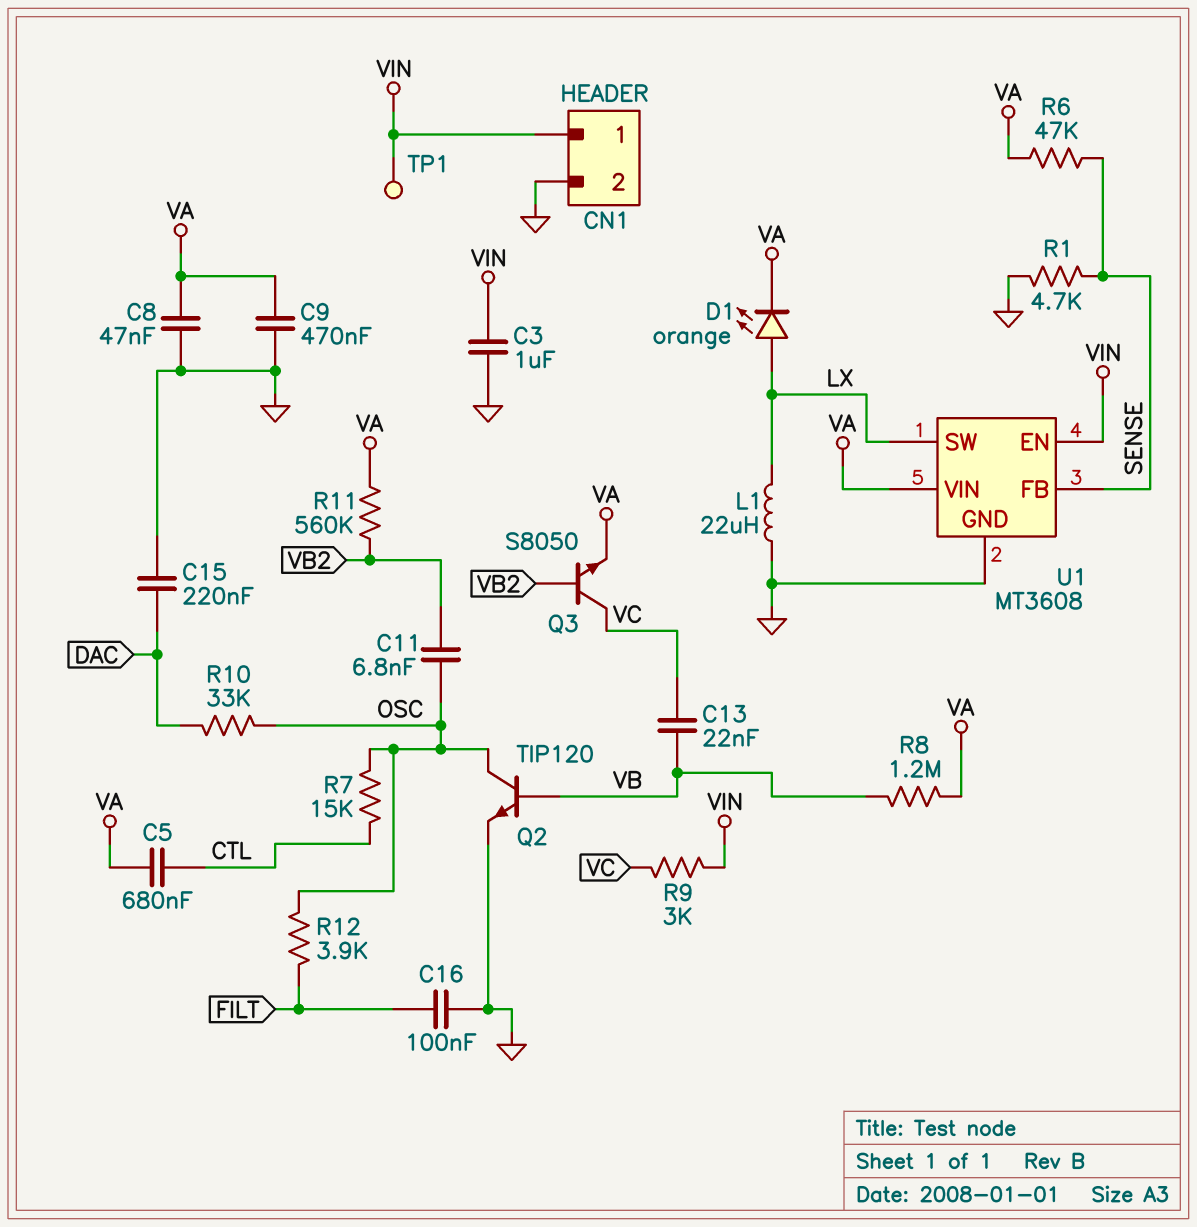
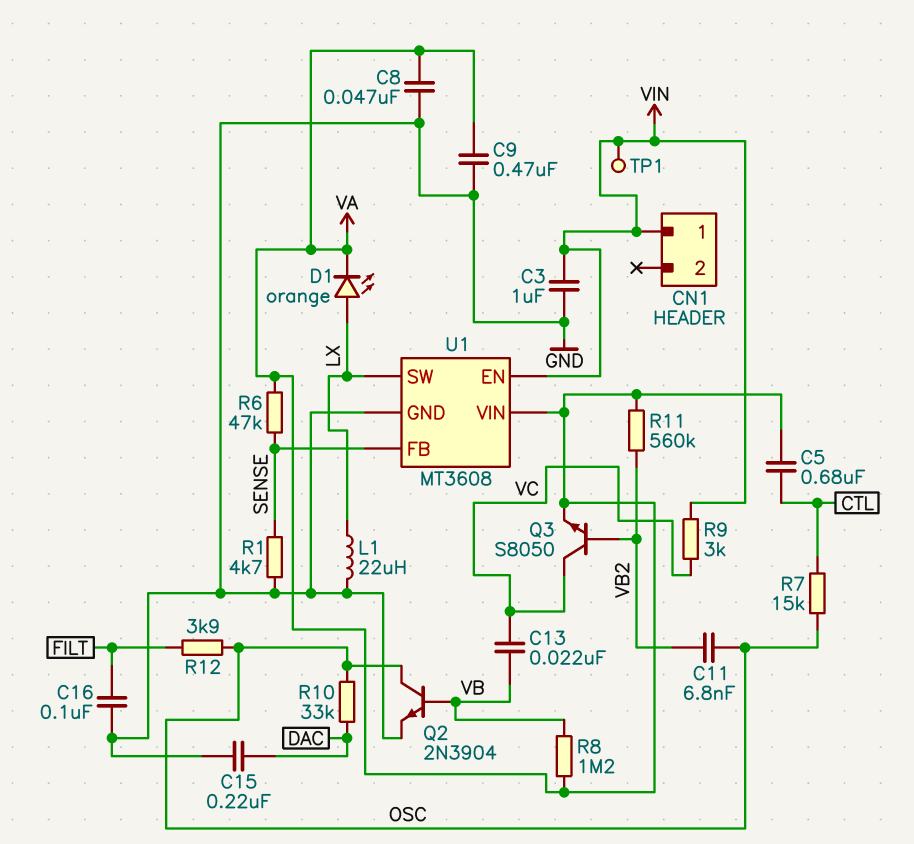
CN1 pin 2: GND -> none
Q2: NPN TIP120 (B VB, C OSC, E GND) -> NPN 2N3904 (B VB, C OSC, E GND)

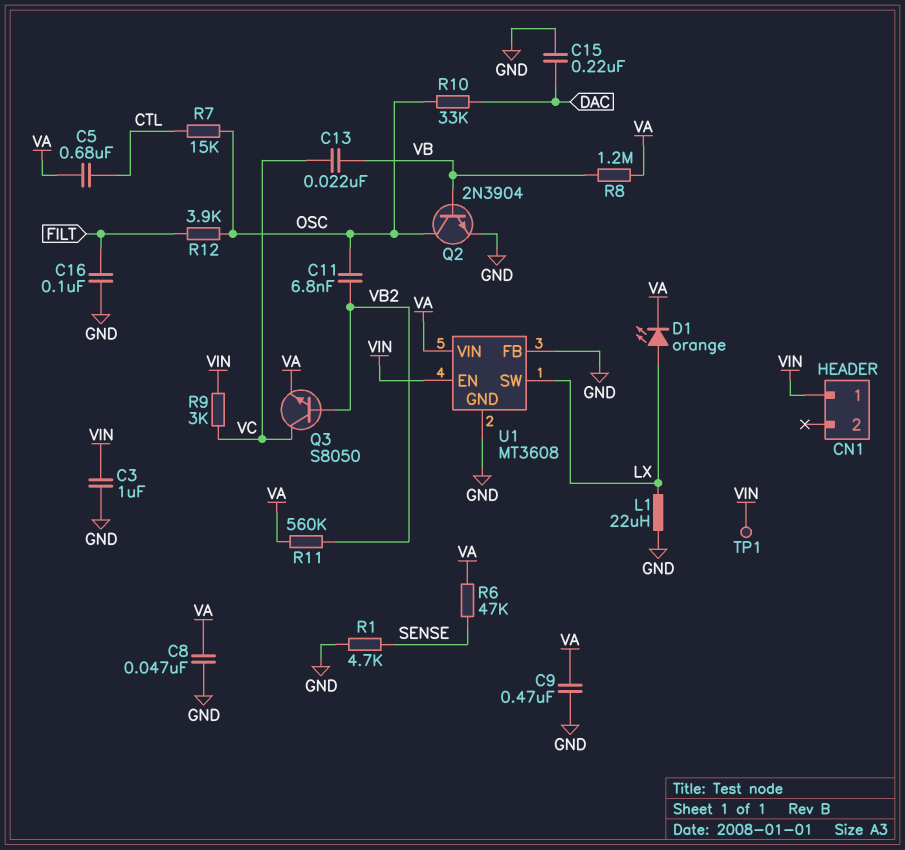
U1 pin FB: SENSE -> GND

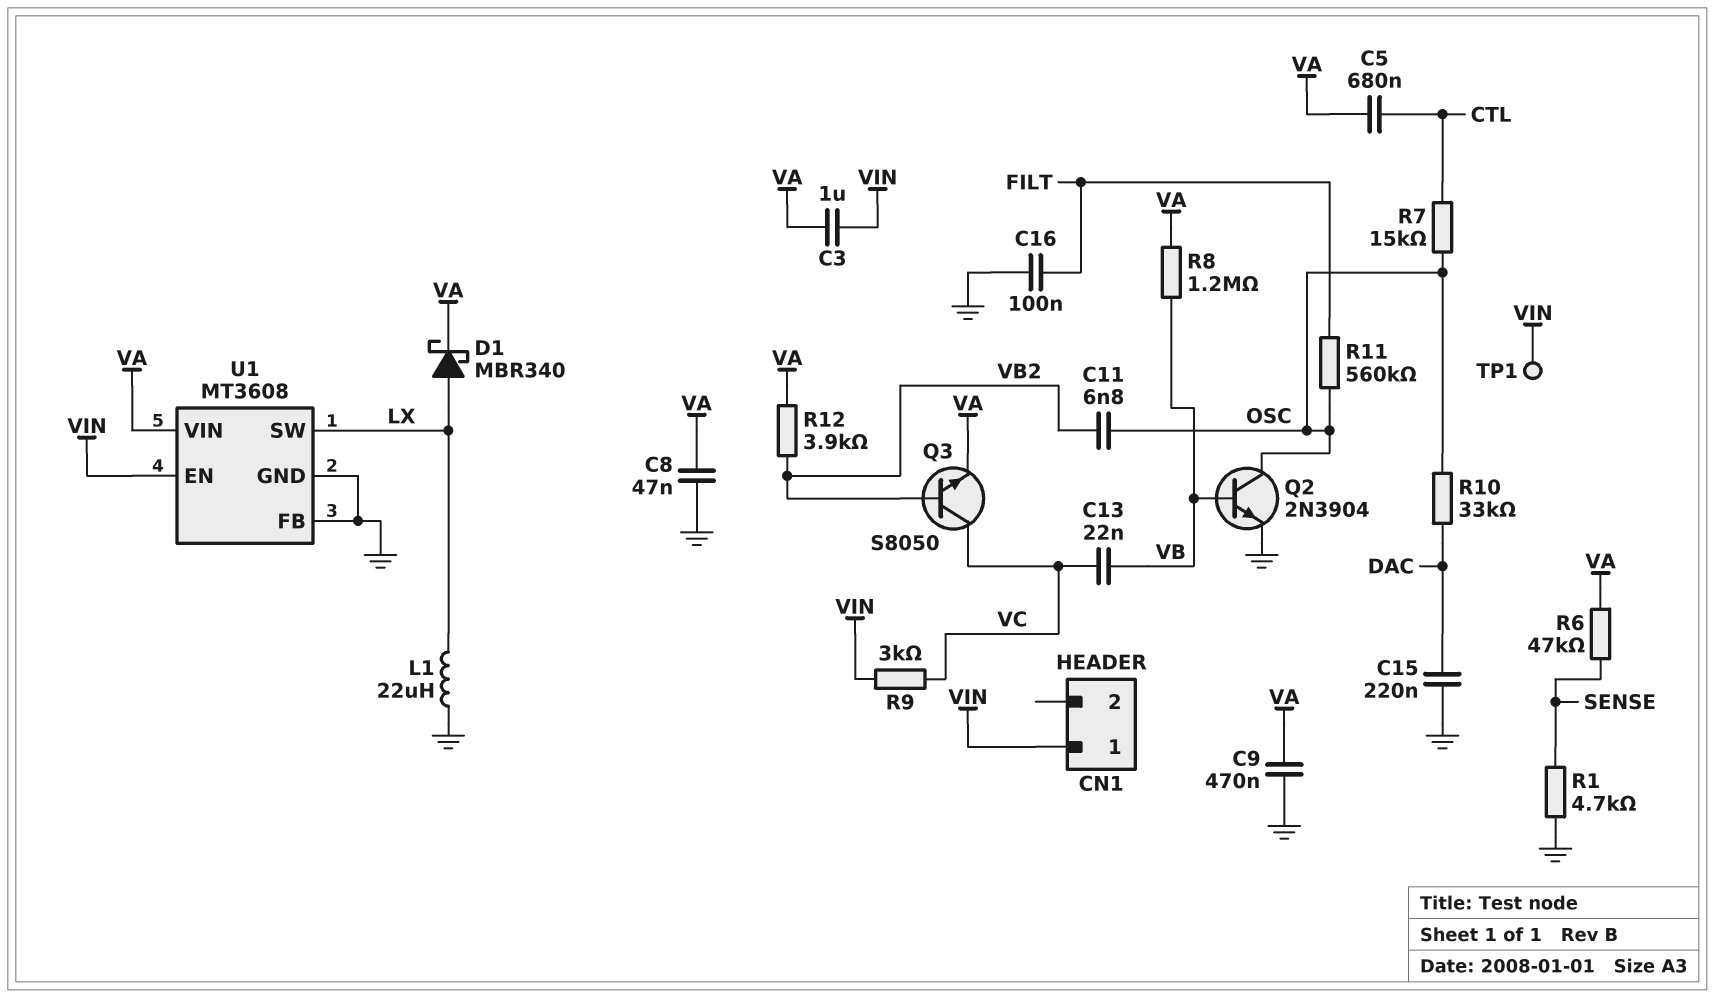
C3: 1uF (GND, VIN) -> 1uF (VA, VIN)
D1: LED orange (A LX, K VA) -> schottky MBR340 (A LX, K VA)
R11: 560k (VA, VB2) -> 560k (FILT, OSC)
R12: 3.9k (FILT, OSC) -> 3.9k (VA, VB2)

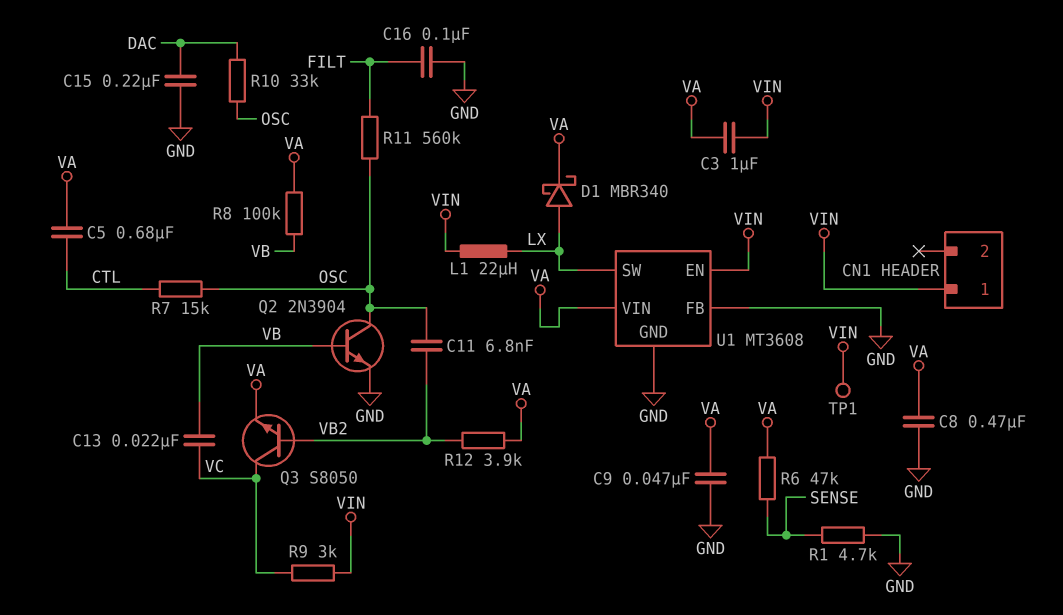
C8: 47nF (GND, VA) -> 470nF (GND, VA)
C9: 470nF (GND, VA) -> 47nF (GND, VA)
L1: 22uH (GND, LX) -> 22uH (LX, VIN)
R8: 1.2M (VA, VB) -> 100k (VA, VB)

